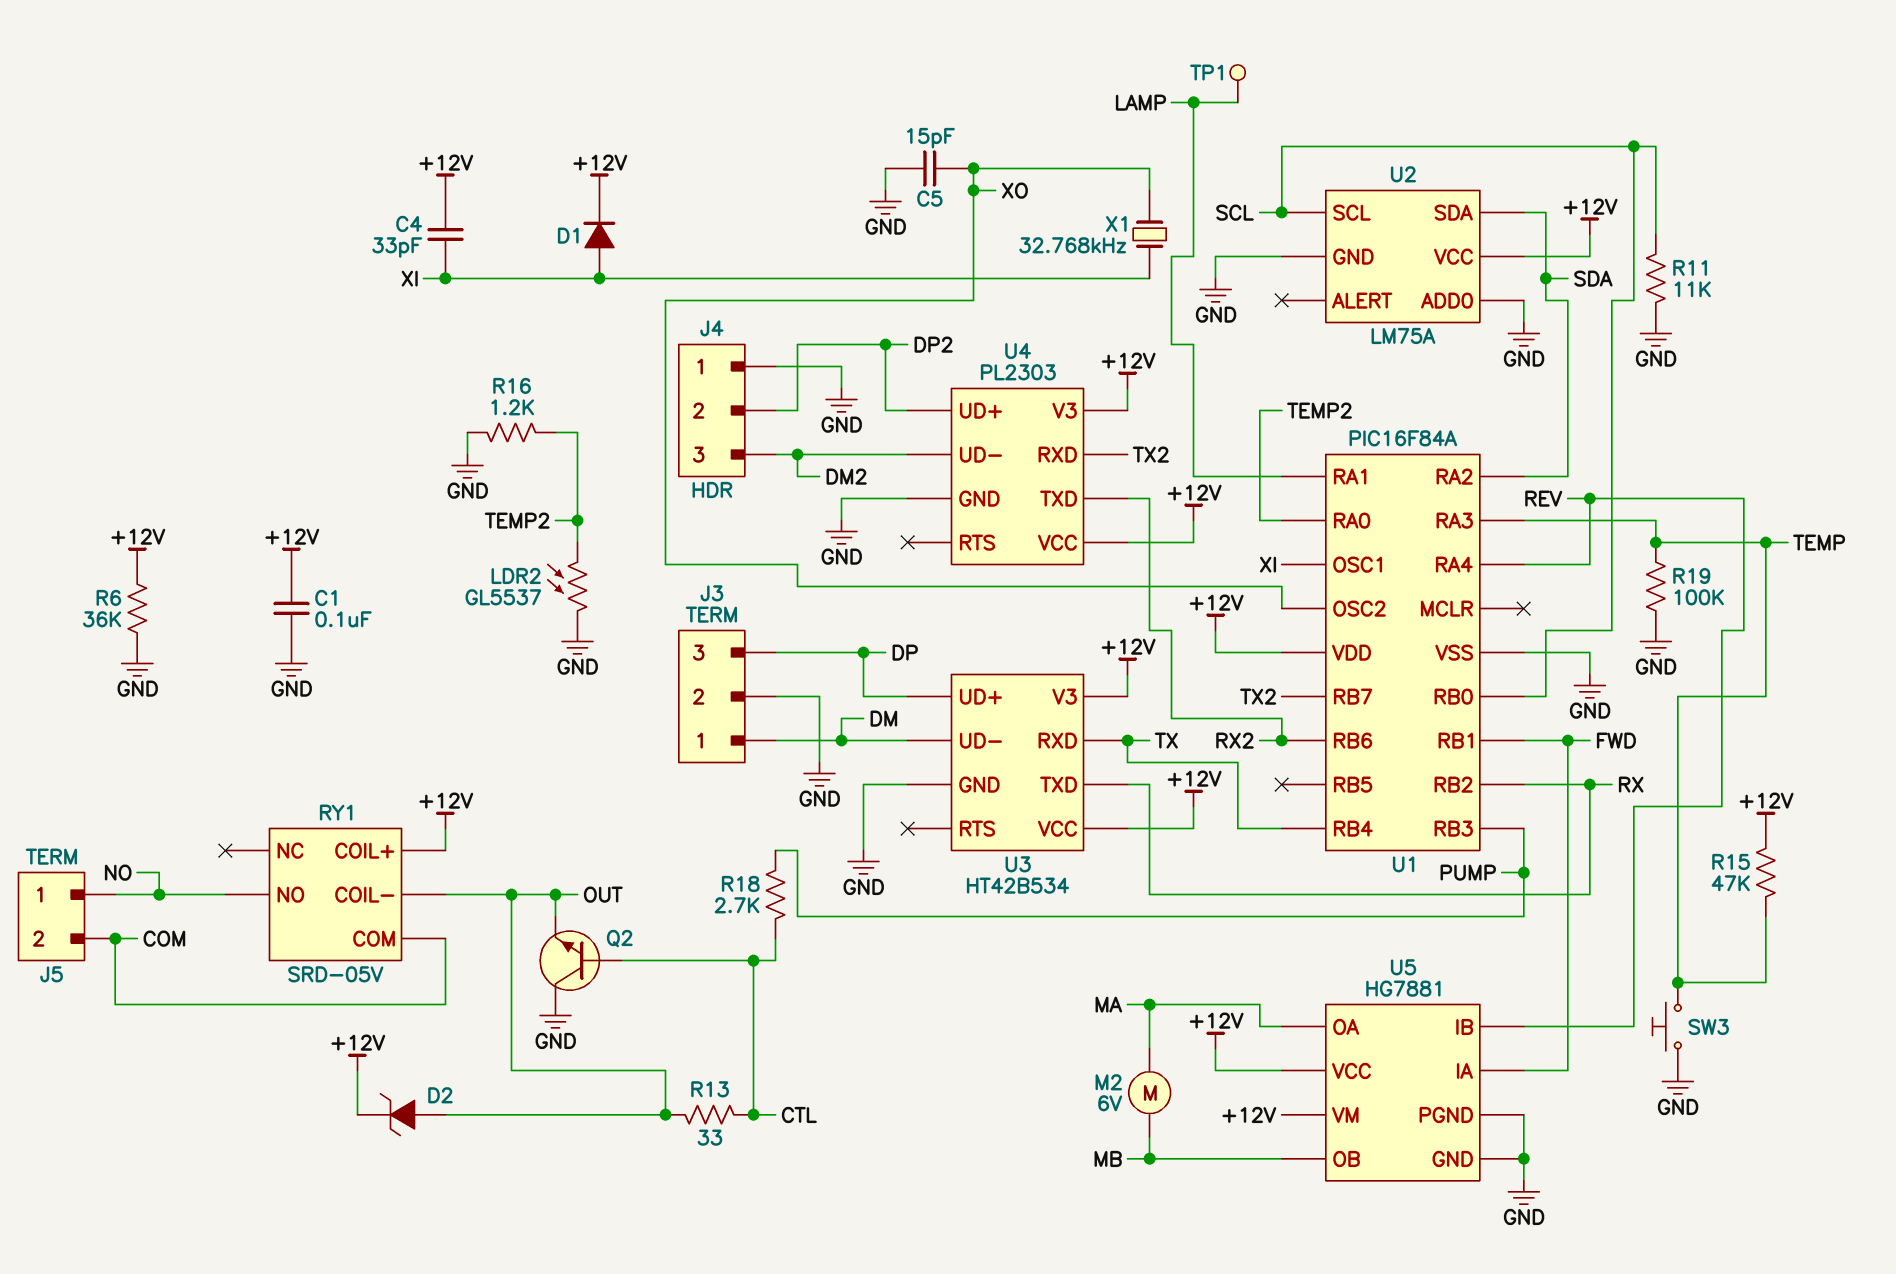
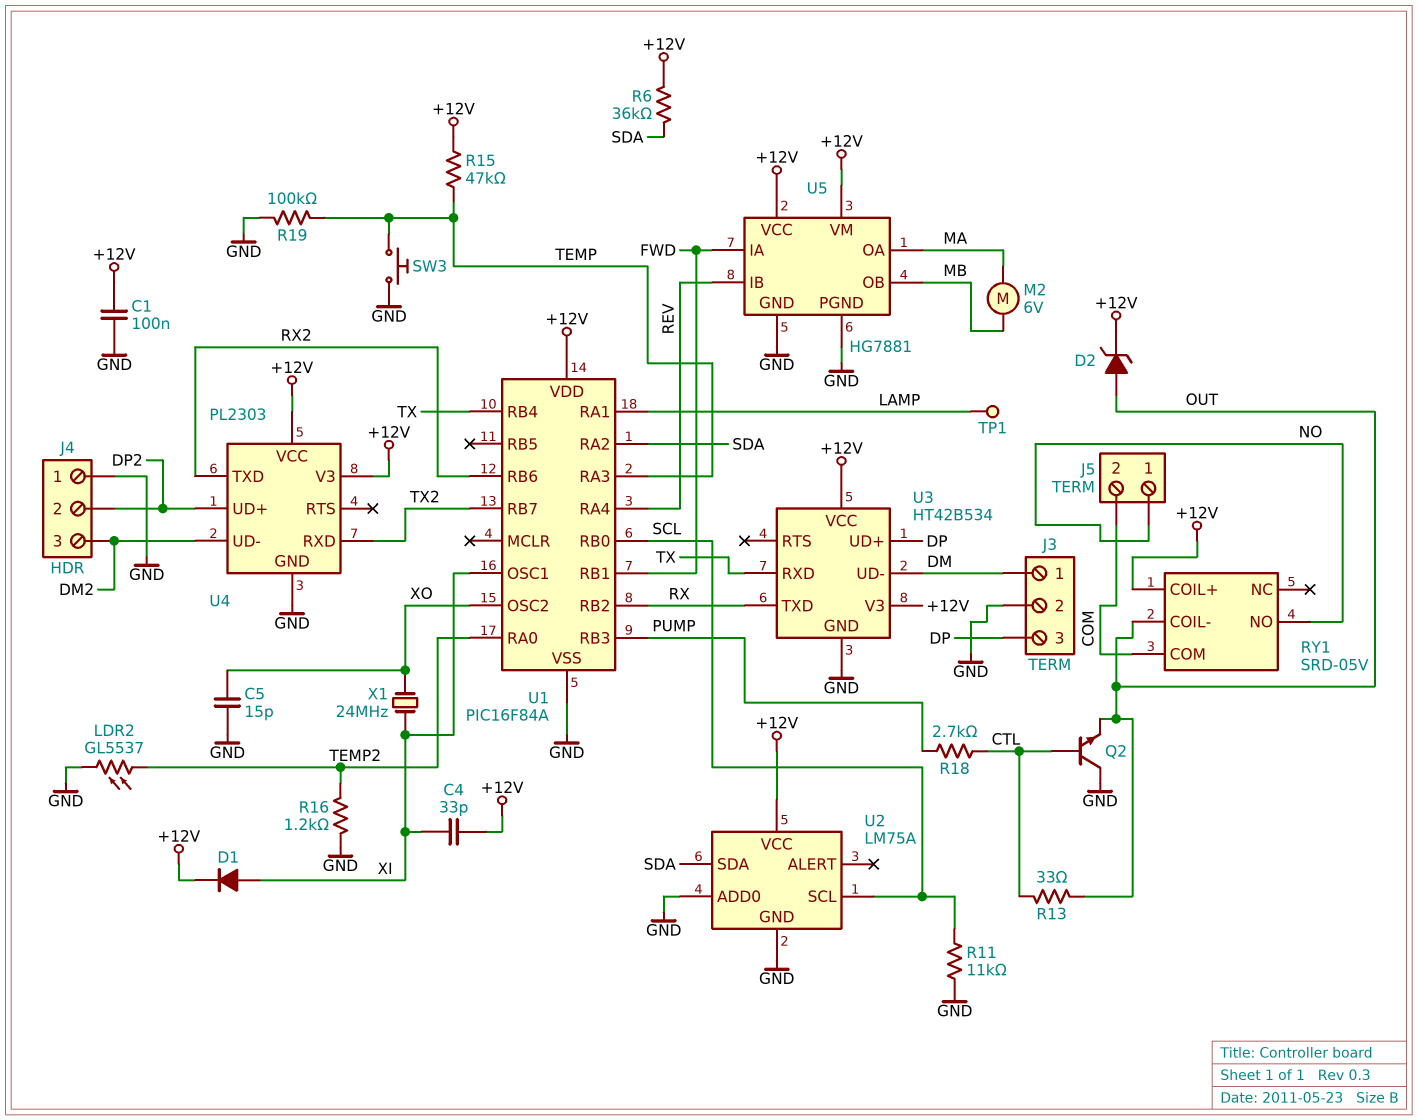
R6: 36k (+12V, GND) -> 36k (+12V, SDA)
X1: 32.768kHz (XI, XO) -> 24MHz (XI, XO)

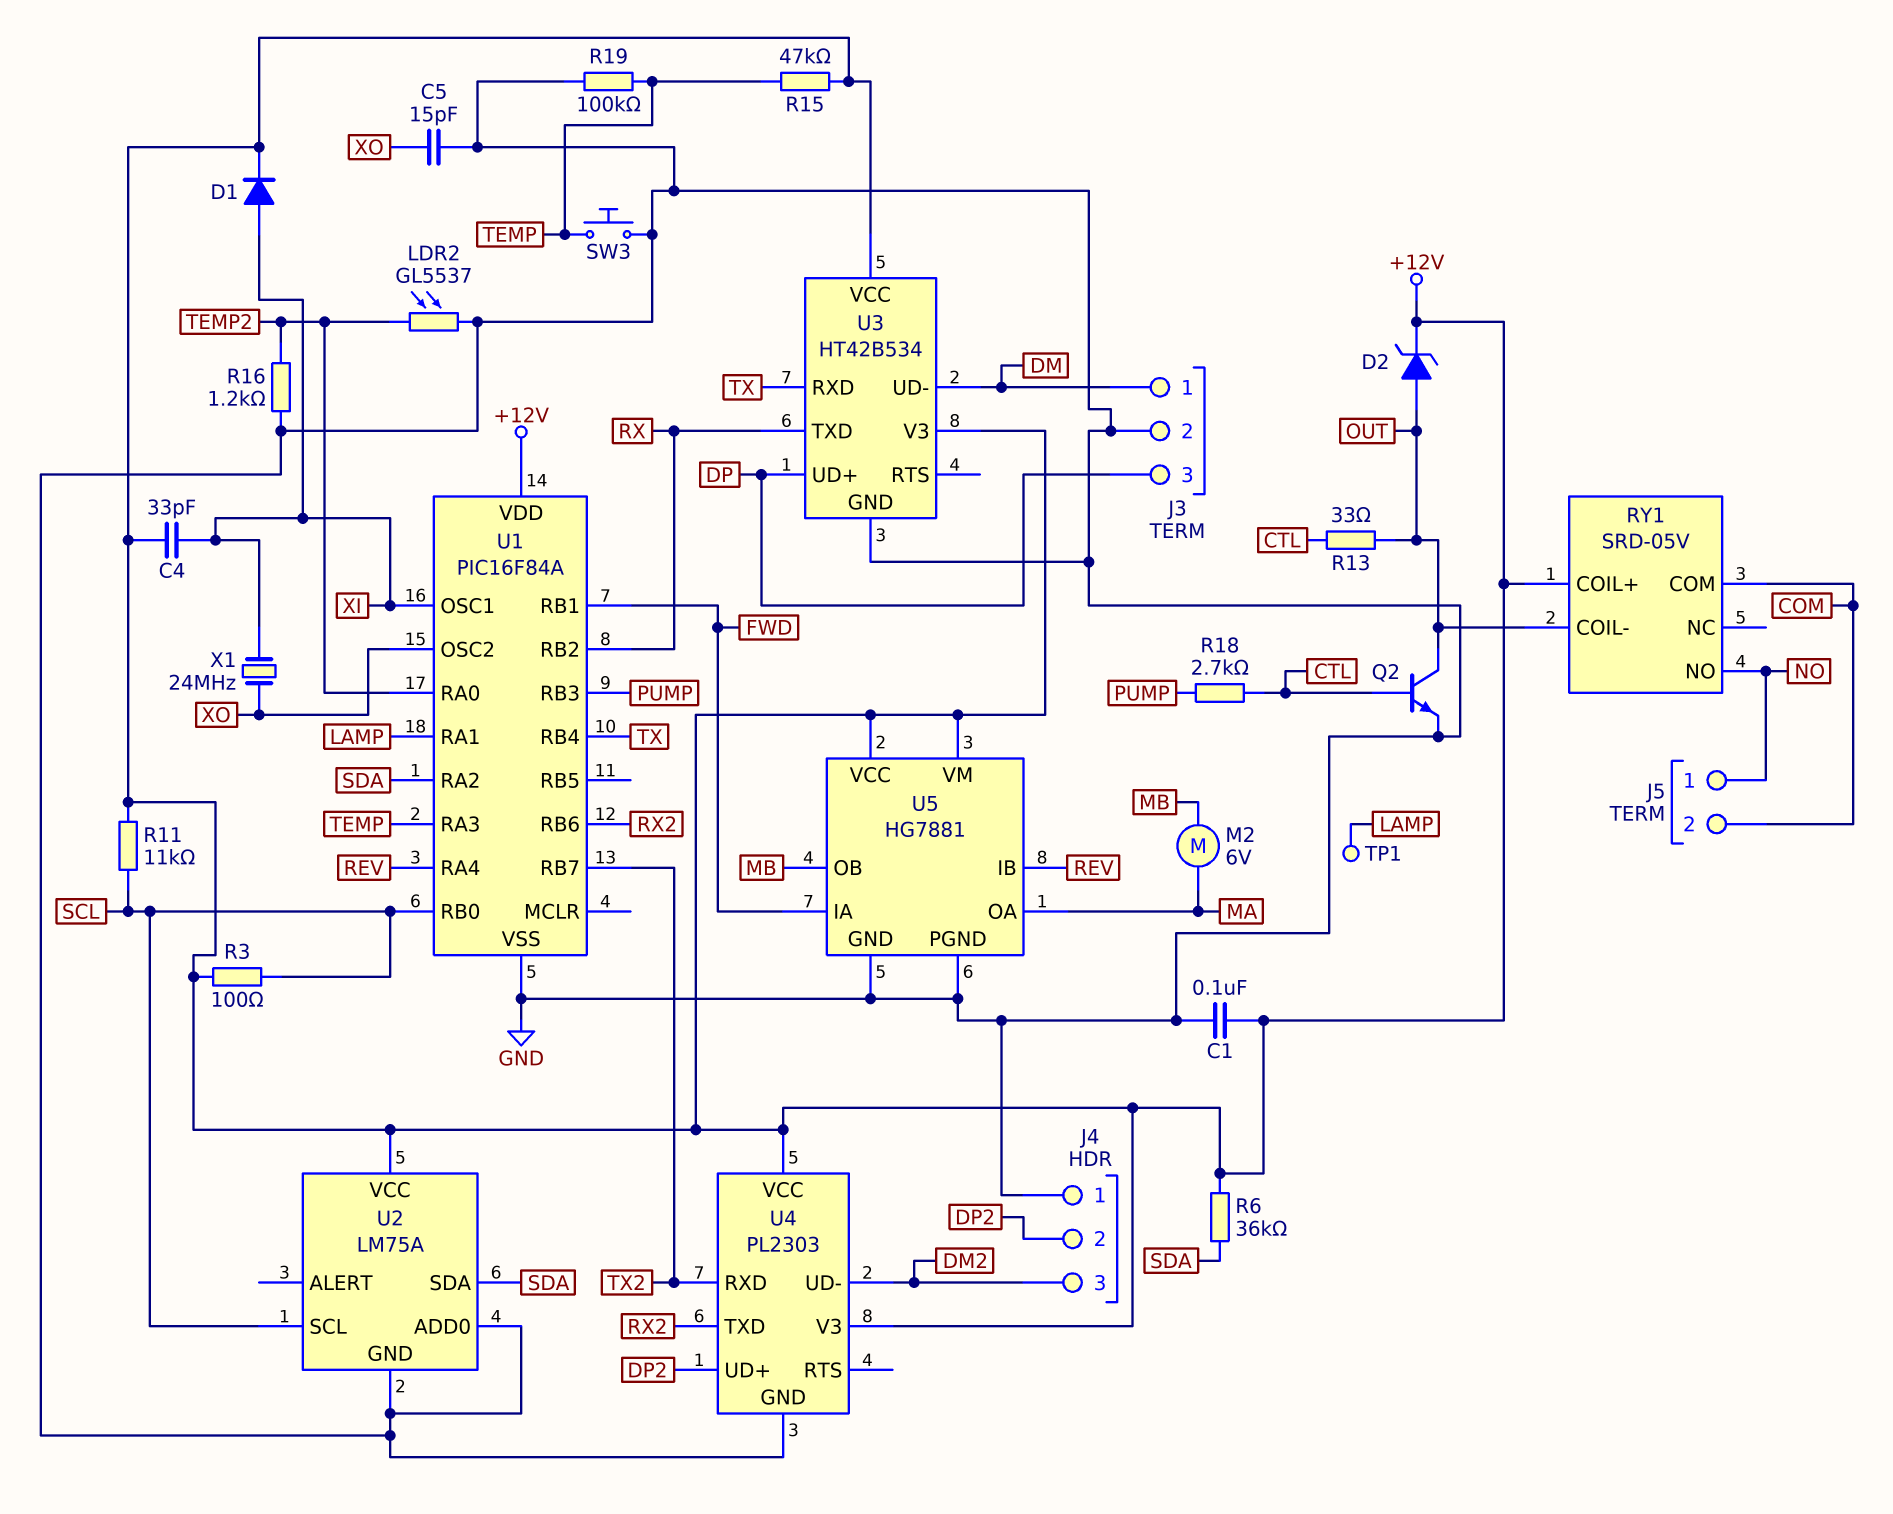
Q2: NPN (B CTL, C GND, E OUT) -> NPN (B CTL, C OUT, E GND)
R3: none -> 100 (+12V, SCL)
R11: 11k (GND, SCL) -> 11k (+12V, SCL)

